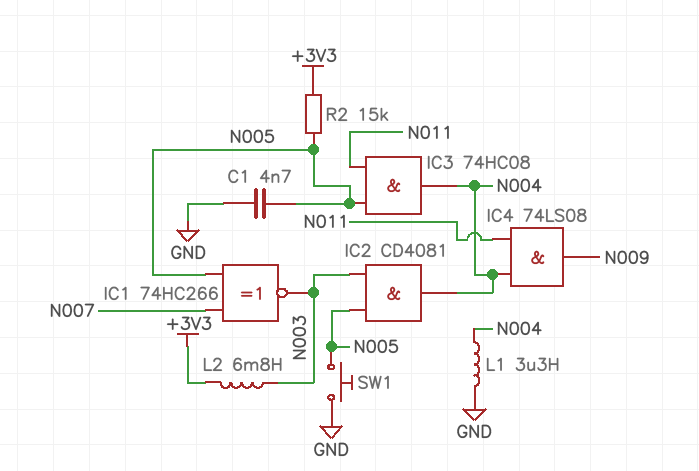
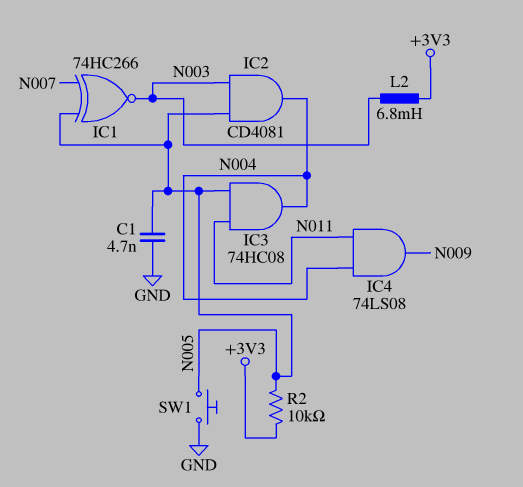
L1: 3.3uH (GND, N004) -> none
R2: 15k (+3V3, N005) -> 10k (+3V3, N005)

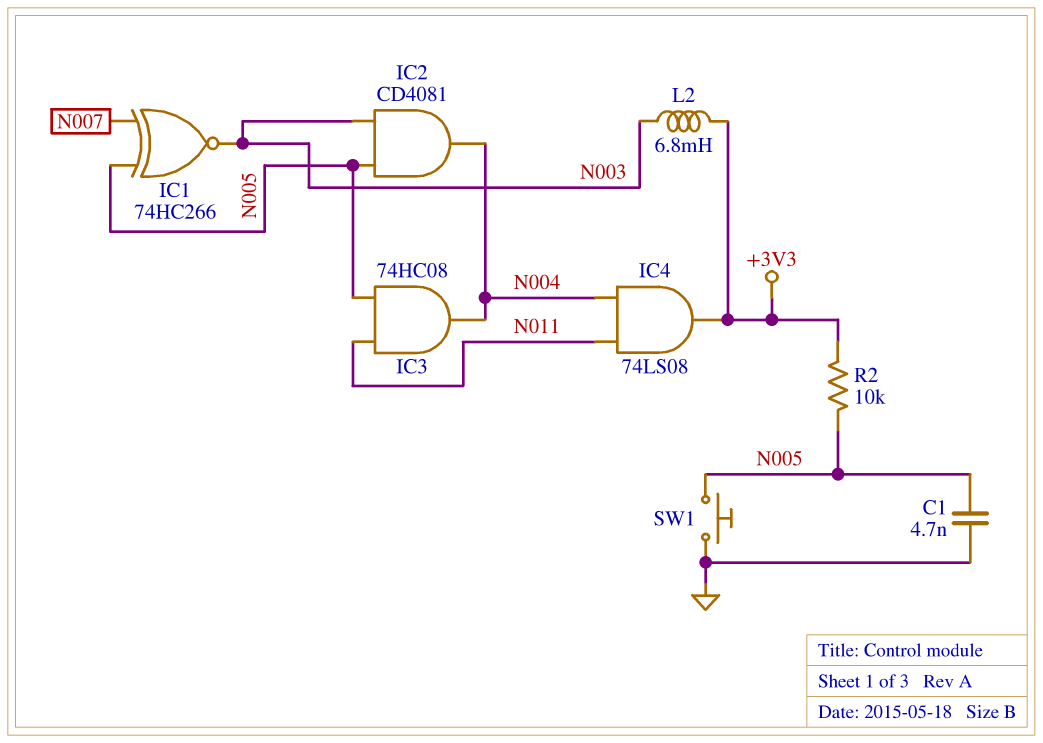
IC4: AND 74LS08 (in N004, in N011, out N009) -> AND 74LS08 (in N004, in N011, out +3V3)

